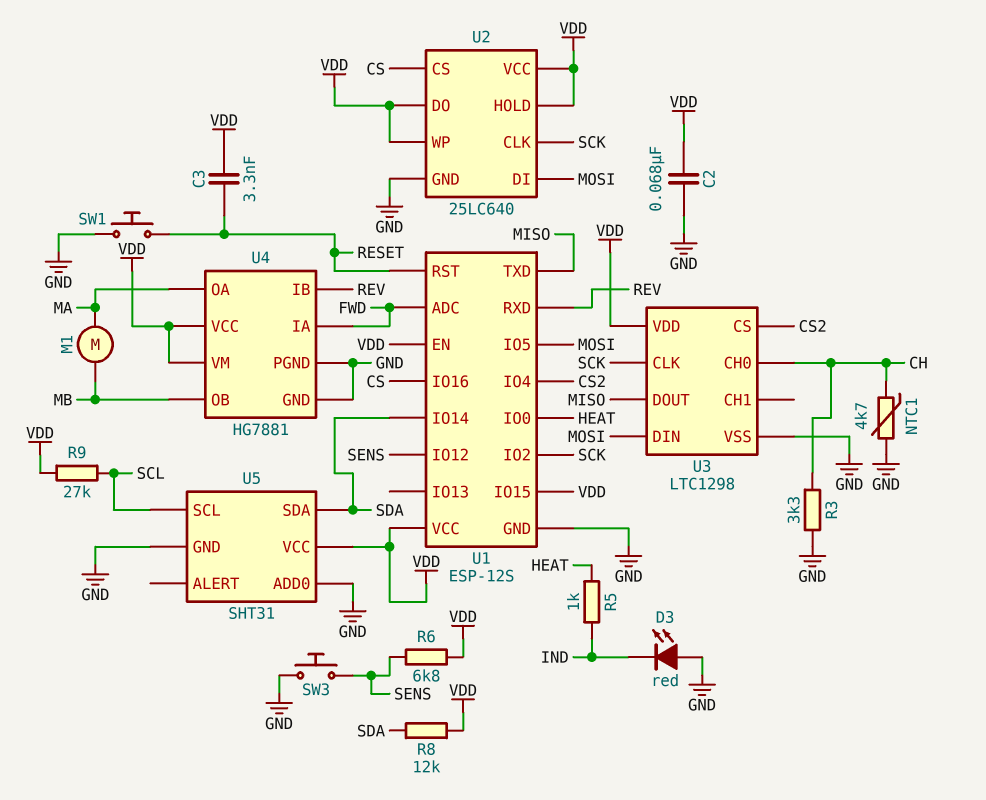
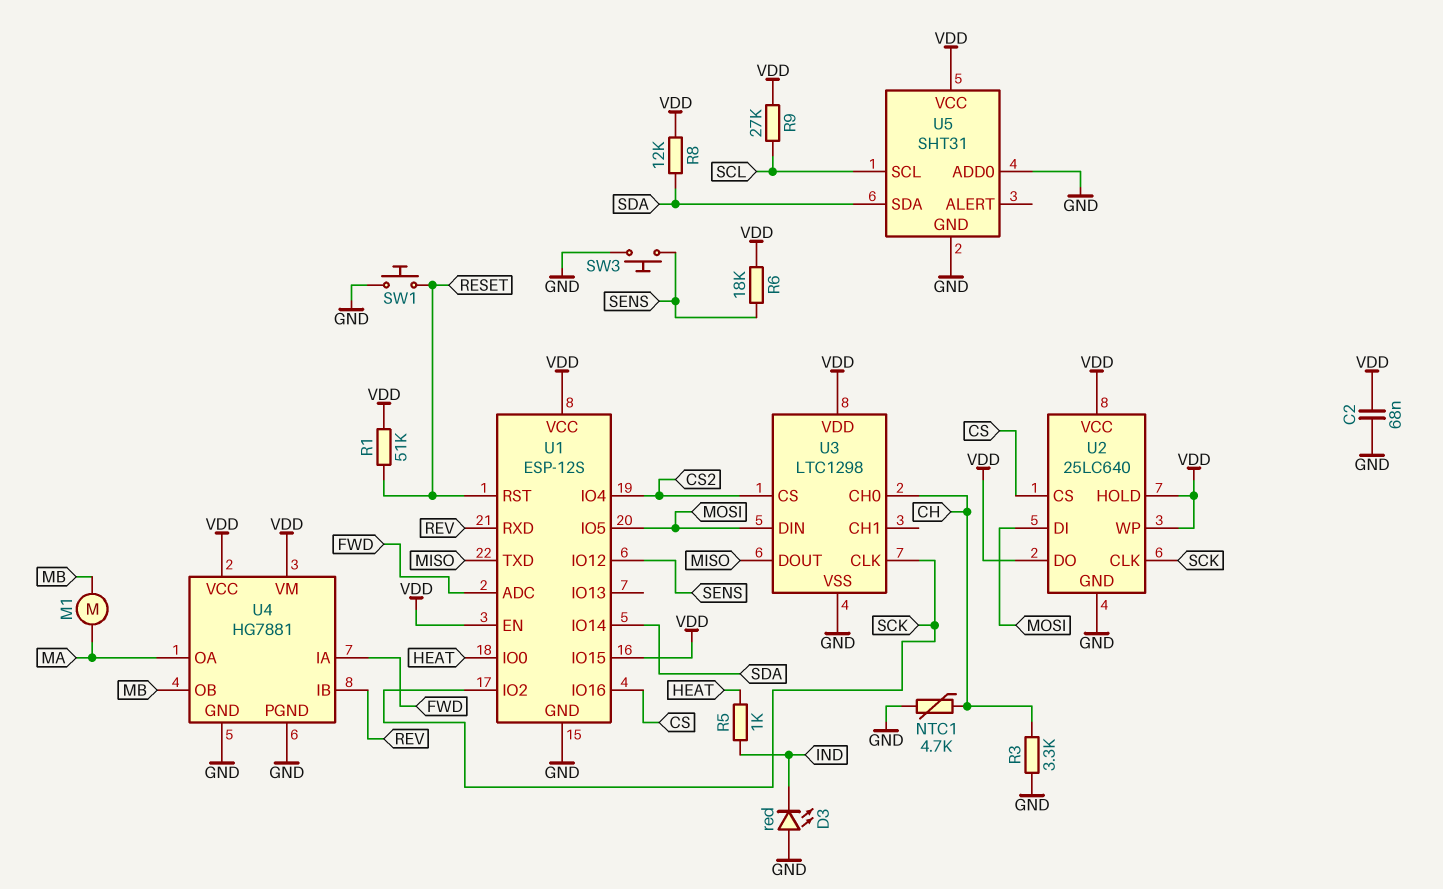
C3: 3.3nF (RESET, VDD) -> none
R1: none -> 51k (RESET, VDD)
R6: 6.8k (SENS, VDD) -> 18k (SENS, VDD)

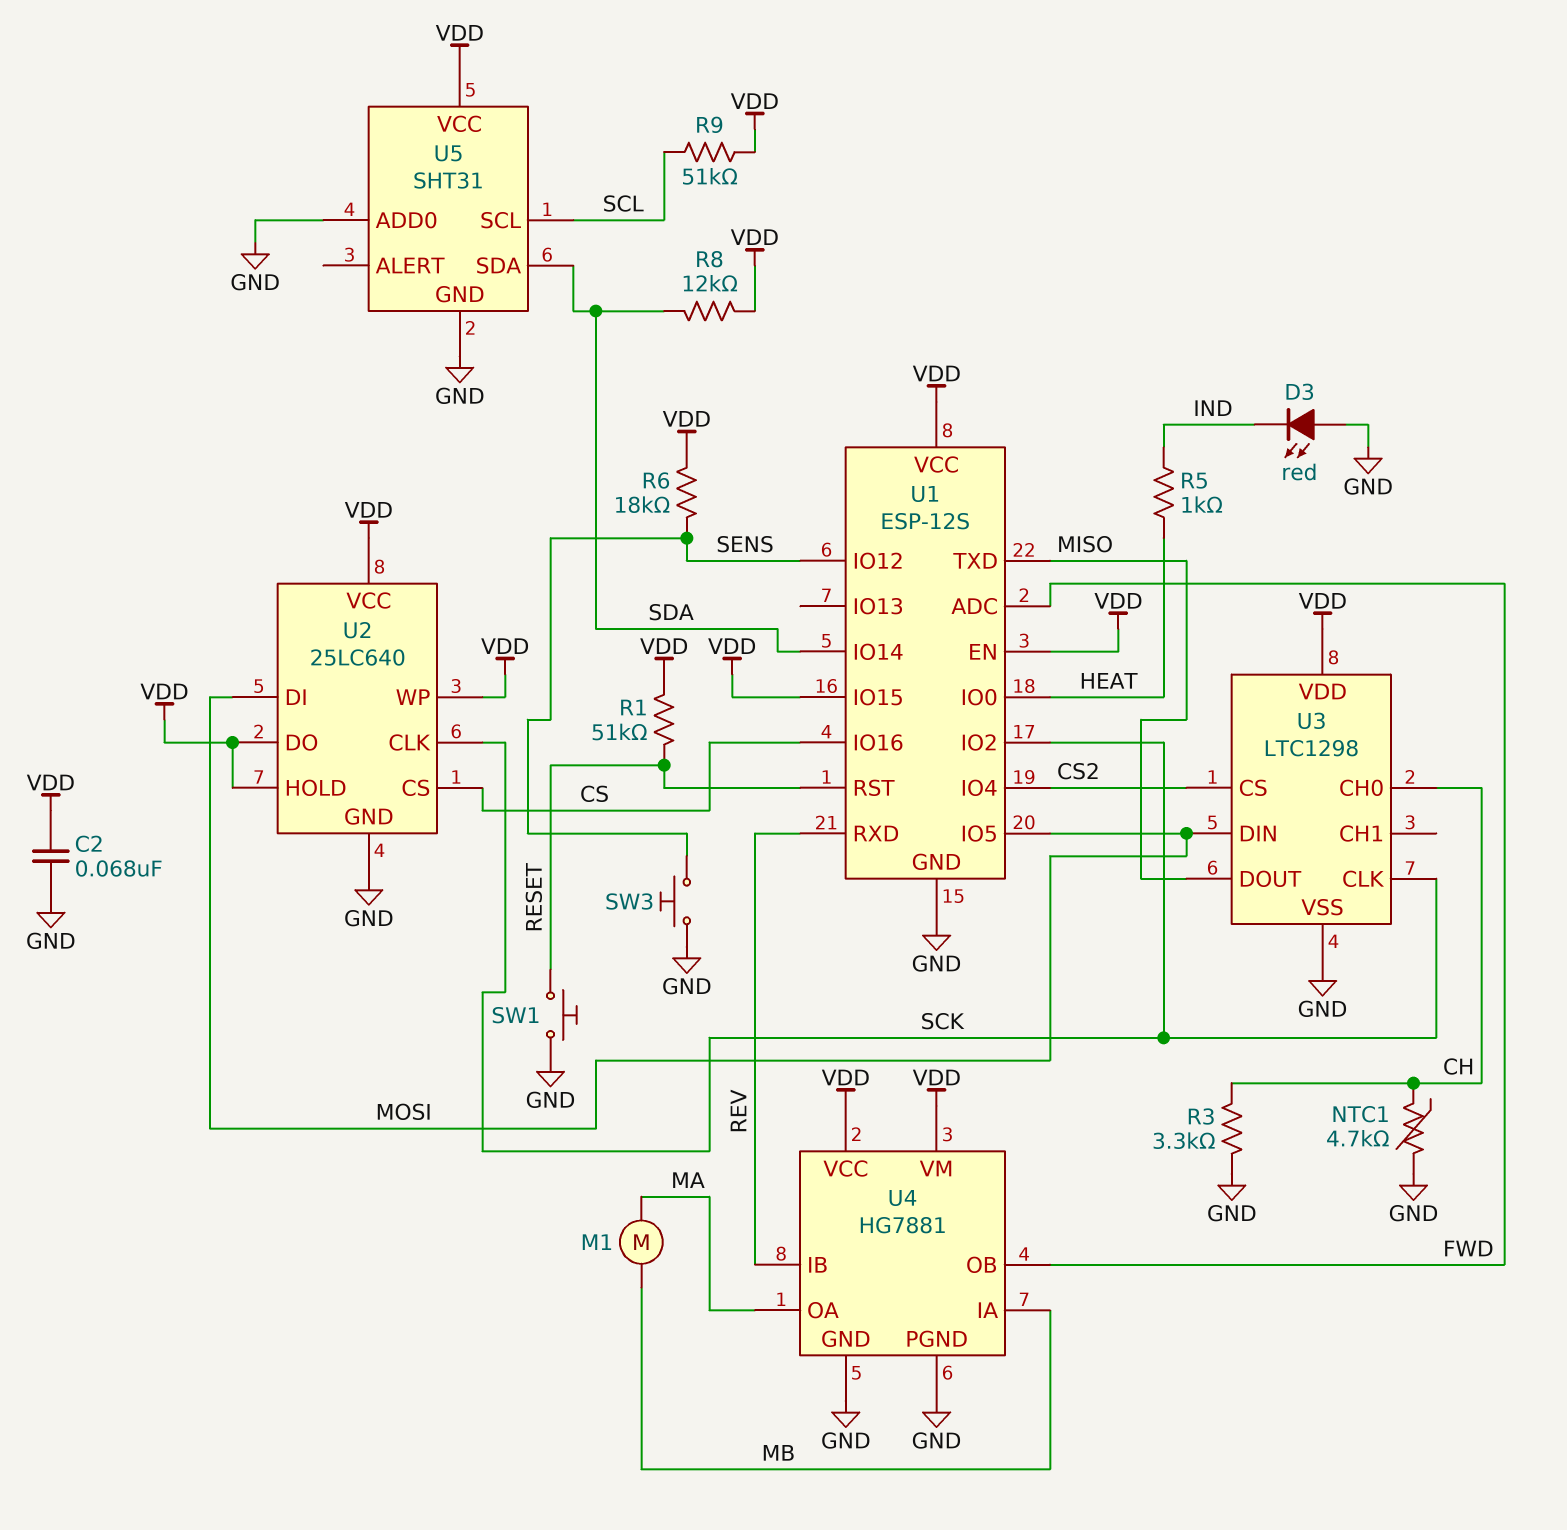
R9: 27k (SCL, VDD) -> 51k (SCL, VDD)
U4 pin IA: FWD -> MB
U4 pin OB: MB -> FWD

